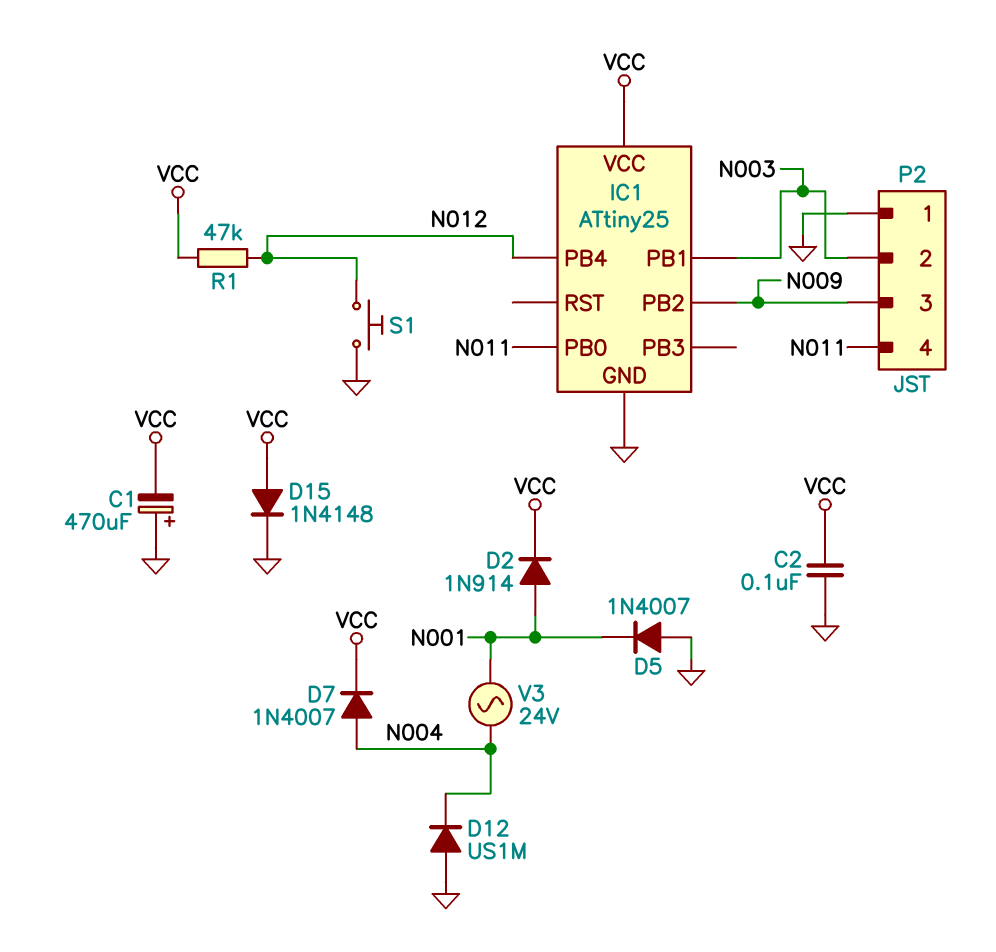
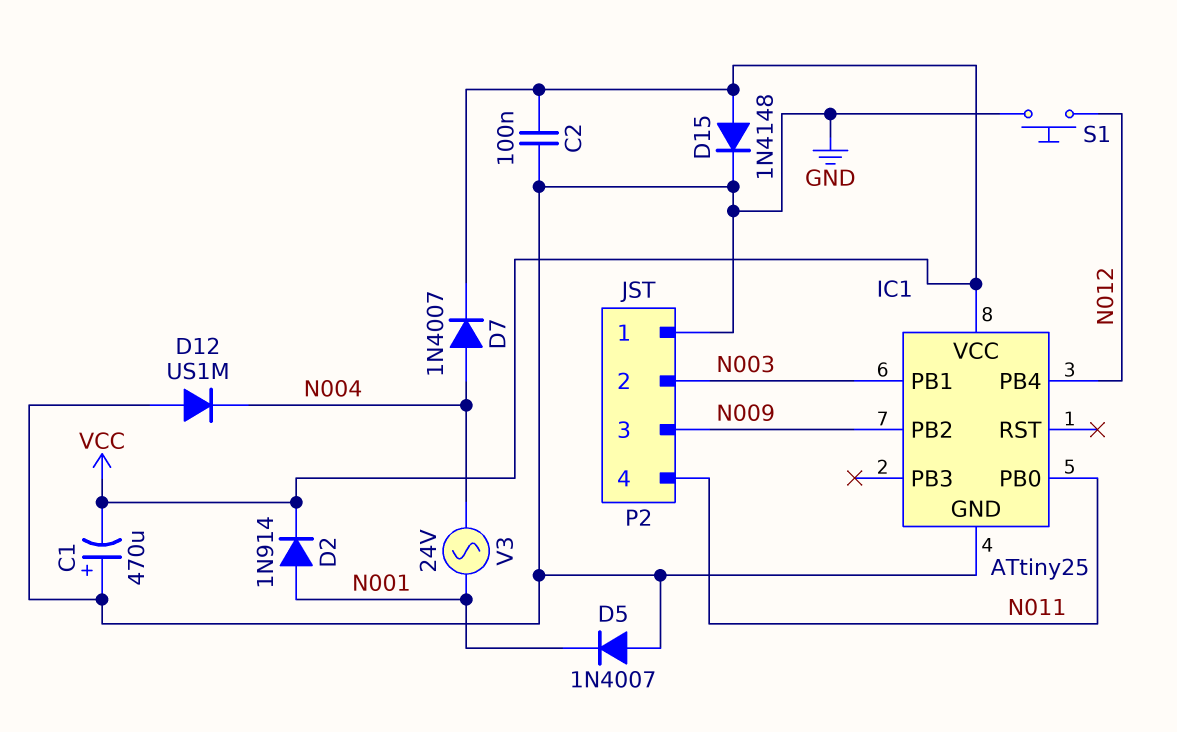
R1: 47k (N012, VCC) -> none

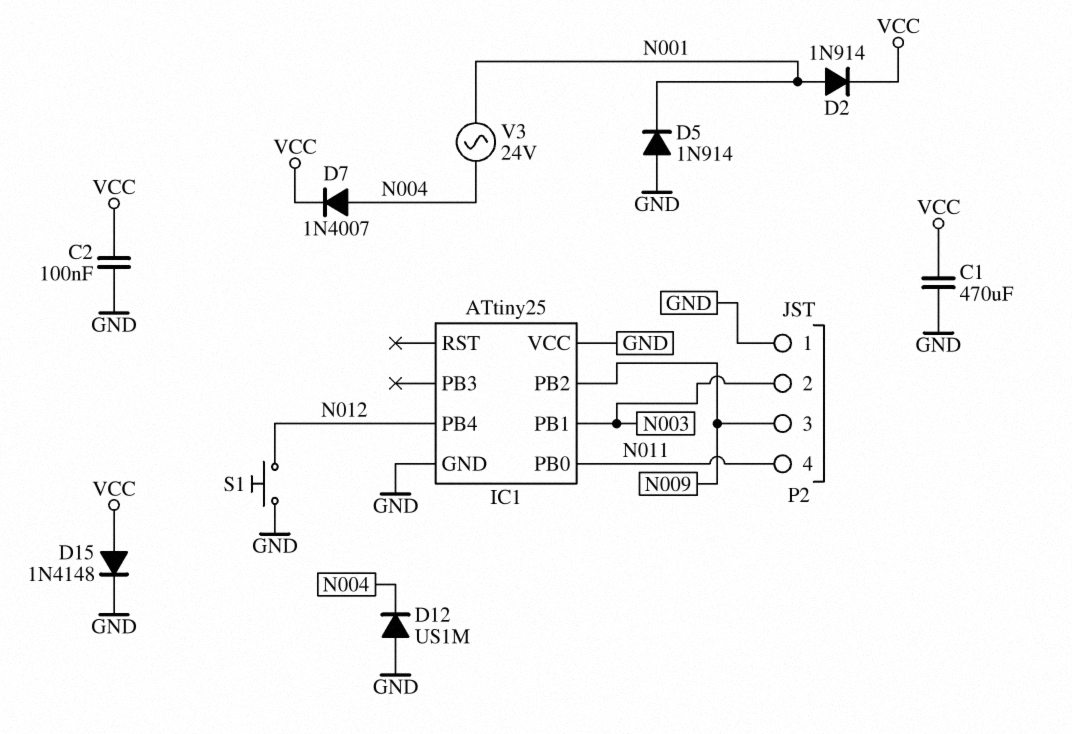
C1: 470uF (plus GND, minus VCC) -> 470uF (GND, VCC)
D5: diode 1N4007 (A GND, K N001) -> diode 1N914 (A GND, K N001)
IC1 pin VCC: VCC -> GND

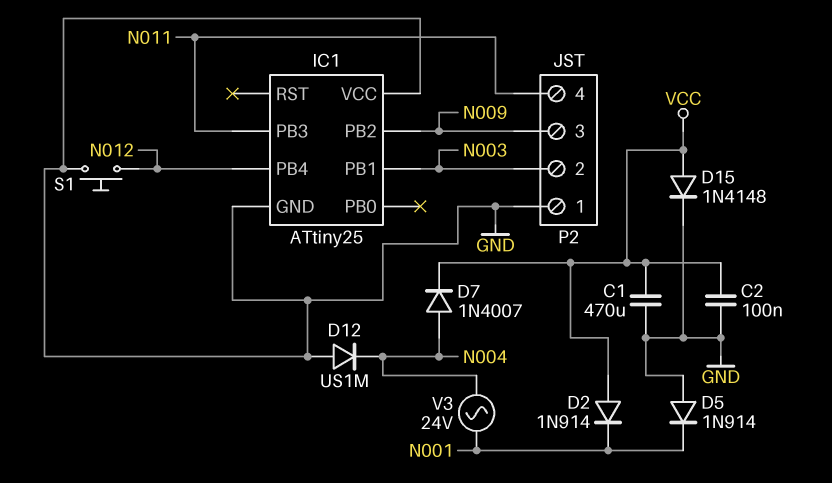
D2: diode 1N914 (A N001, K VCC) -> diode 1N914 (A VCC, K N001)
IC1 pin PB0: N011 -> none
IC1 pin PB3: none -> N011

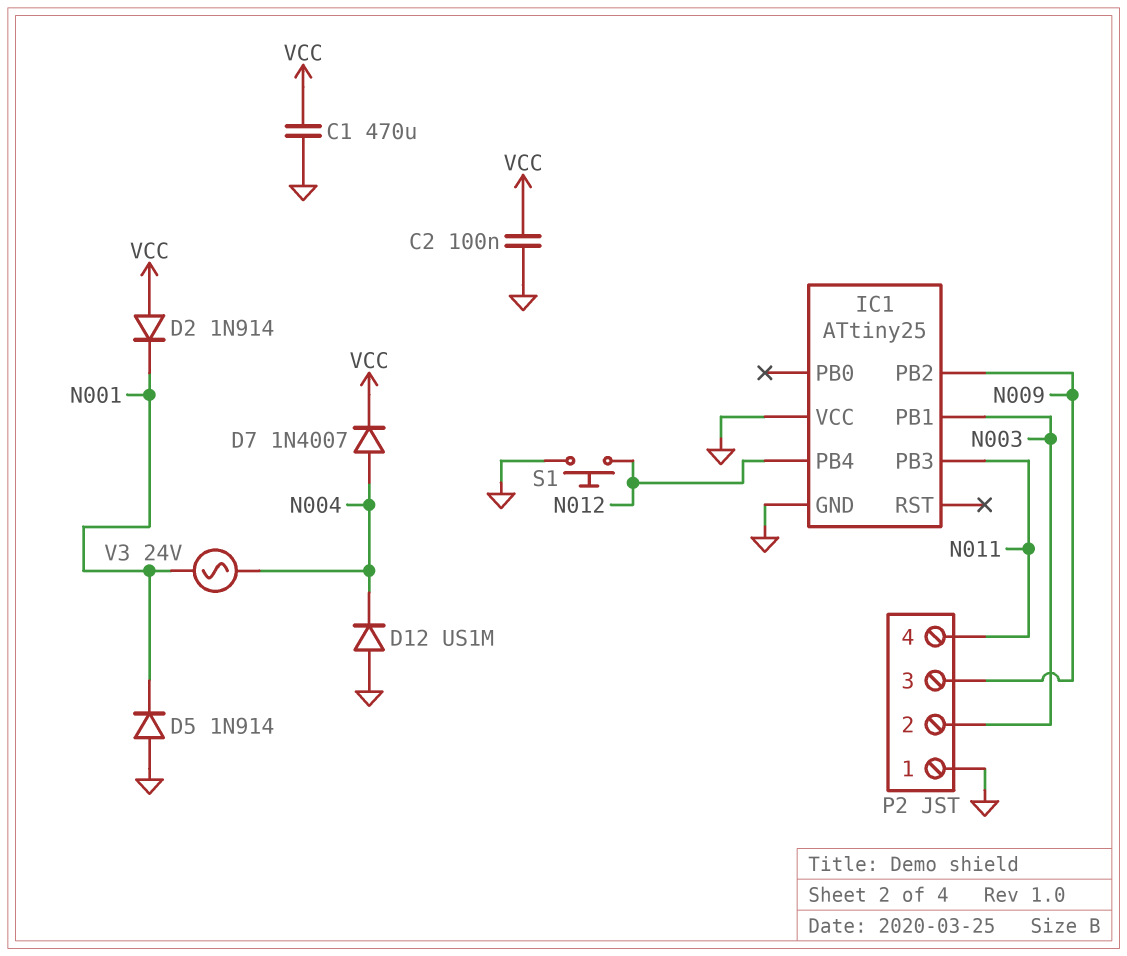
D15: diode 1N4148 (A VCC, K GND) -> none

